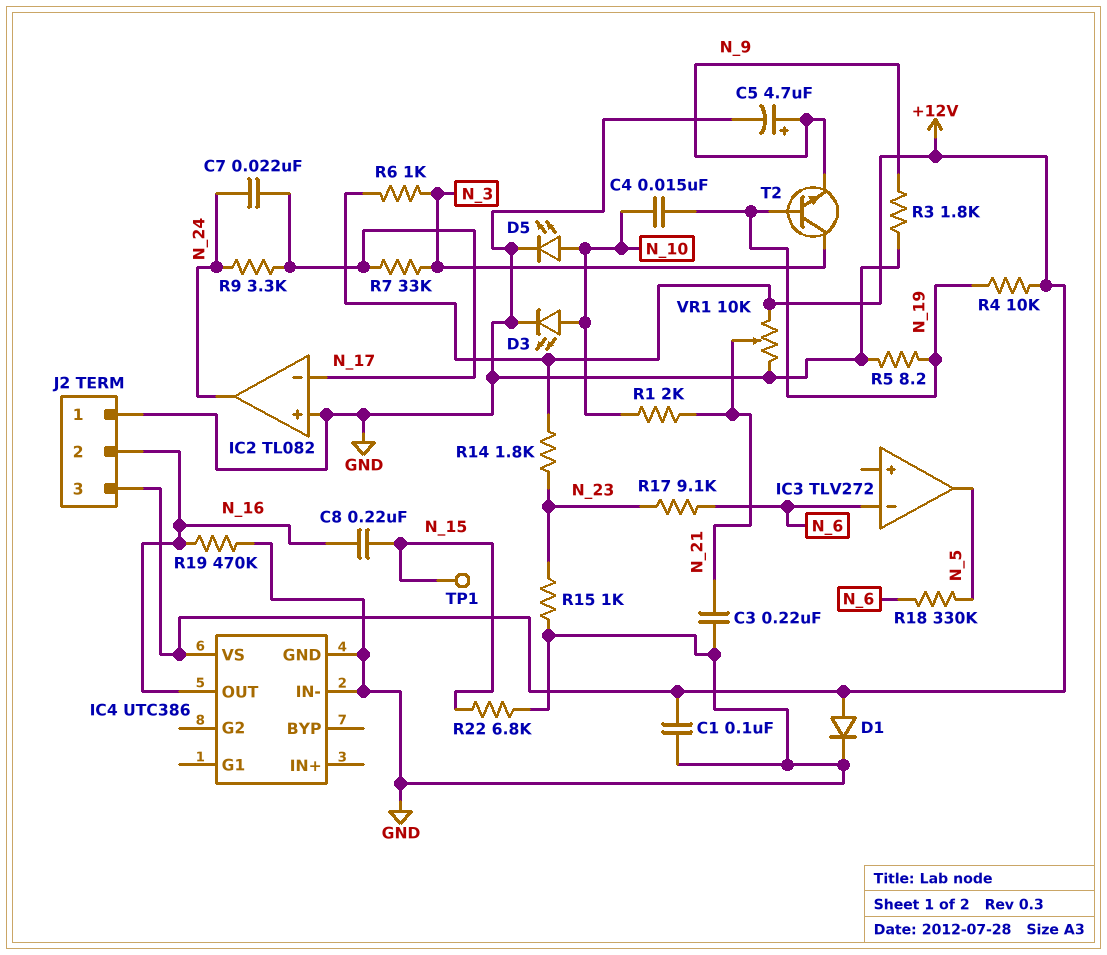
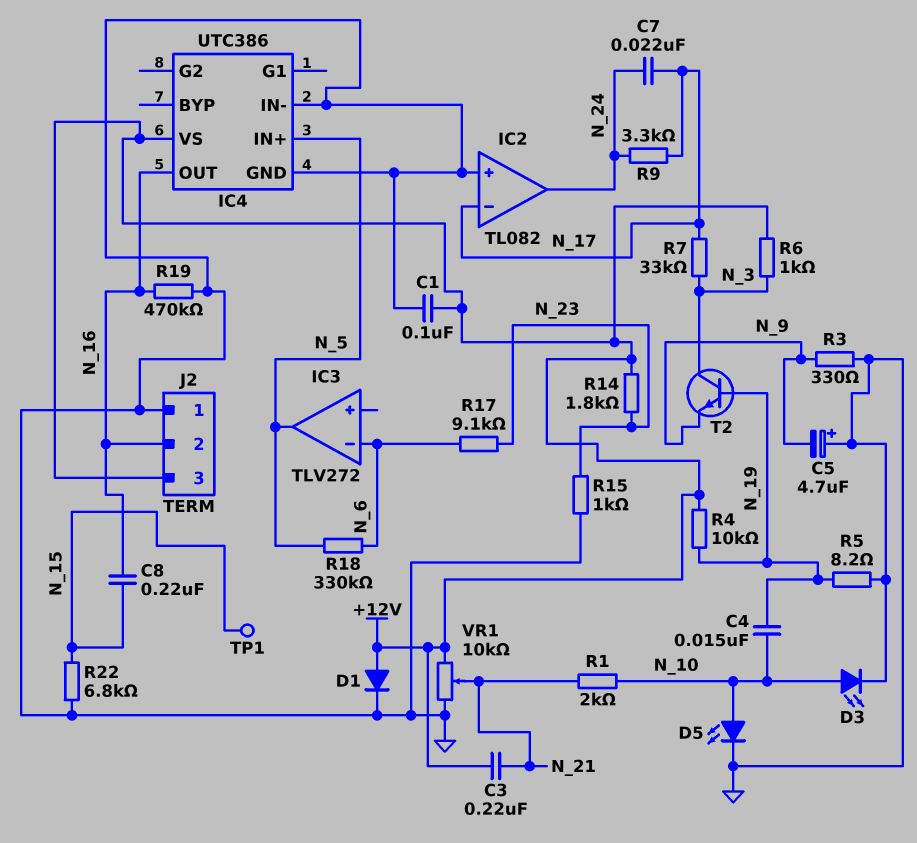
C3: 220nF (GND, N_21) -> 220nF (+12V, N_21)
C5: 4.7uF (plus N_9, minus GND) -> 4.7uF (plus GND, minus N_9)
IC4 pin IN+: none -> N_5
R3: 1.8k (GND, N_9) -> 330 (GND, N_9)

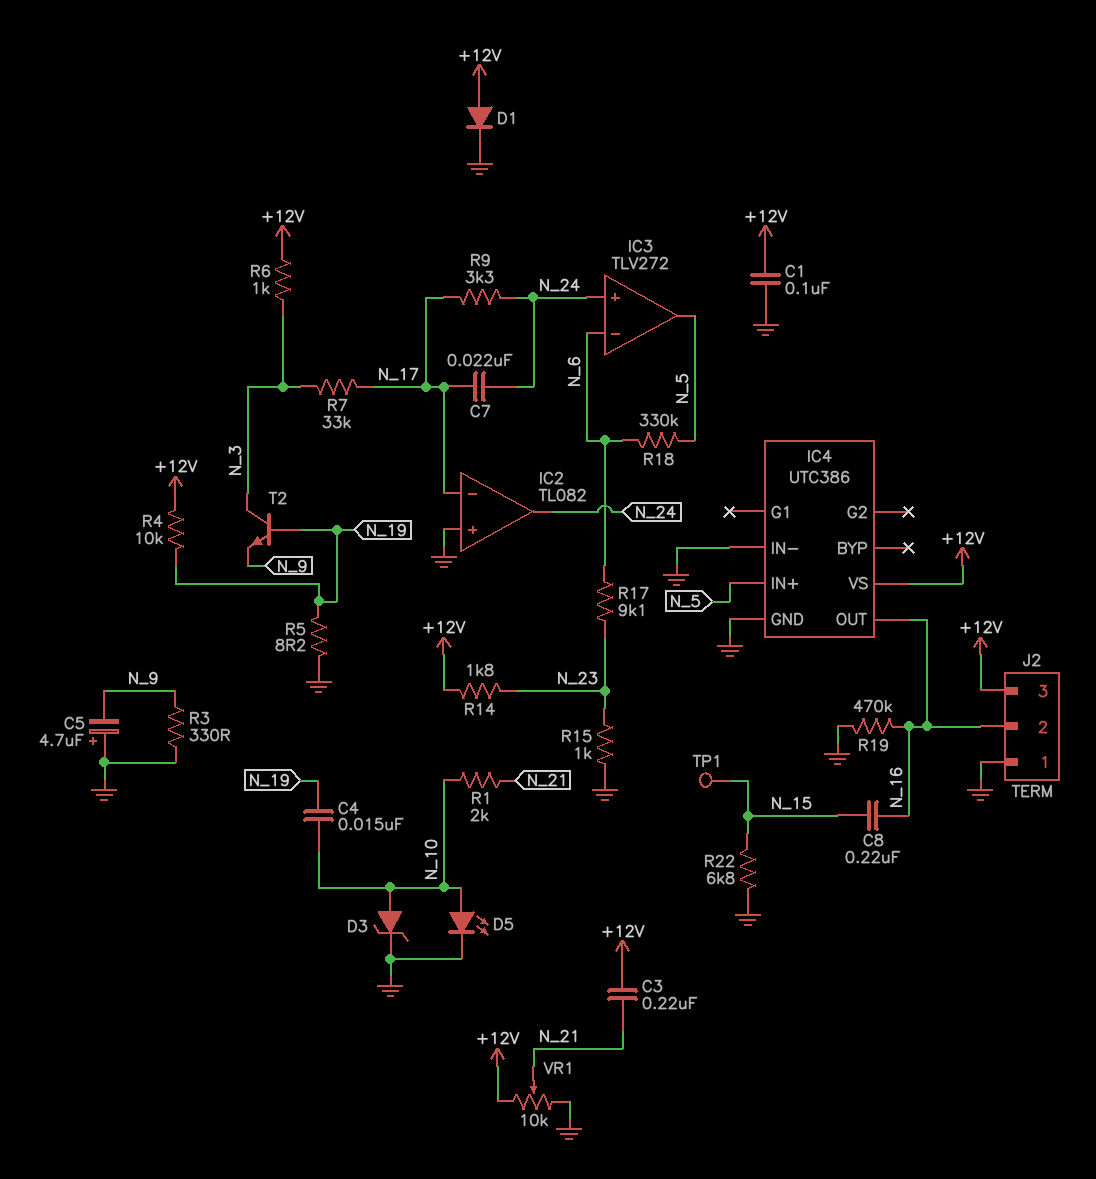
D3: LED (A N_10, K GND) -> zener (A N_10, K GND)
IC3 pin in+: none -> N_24

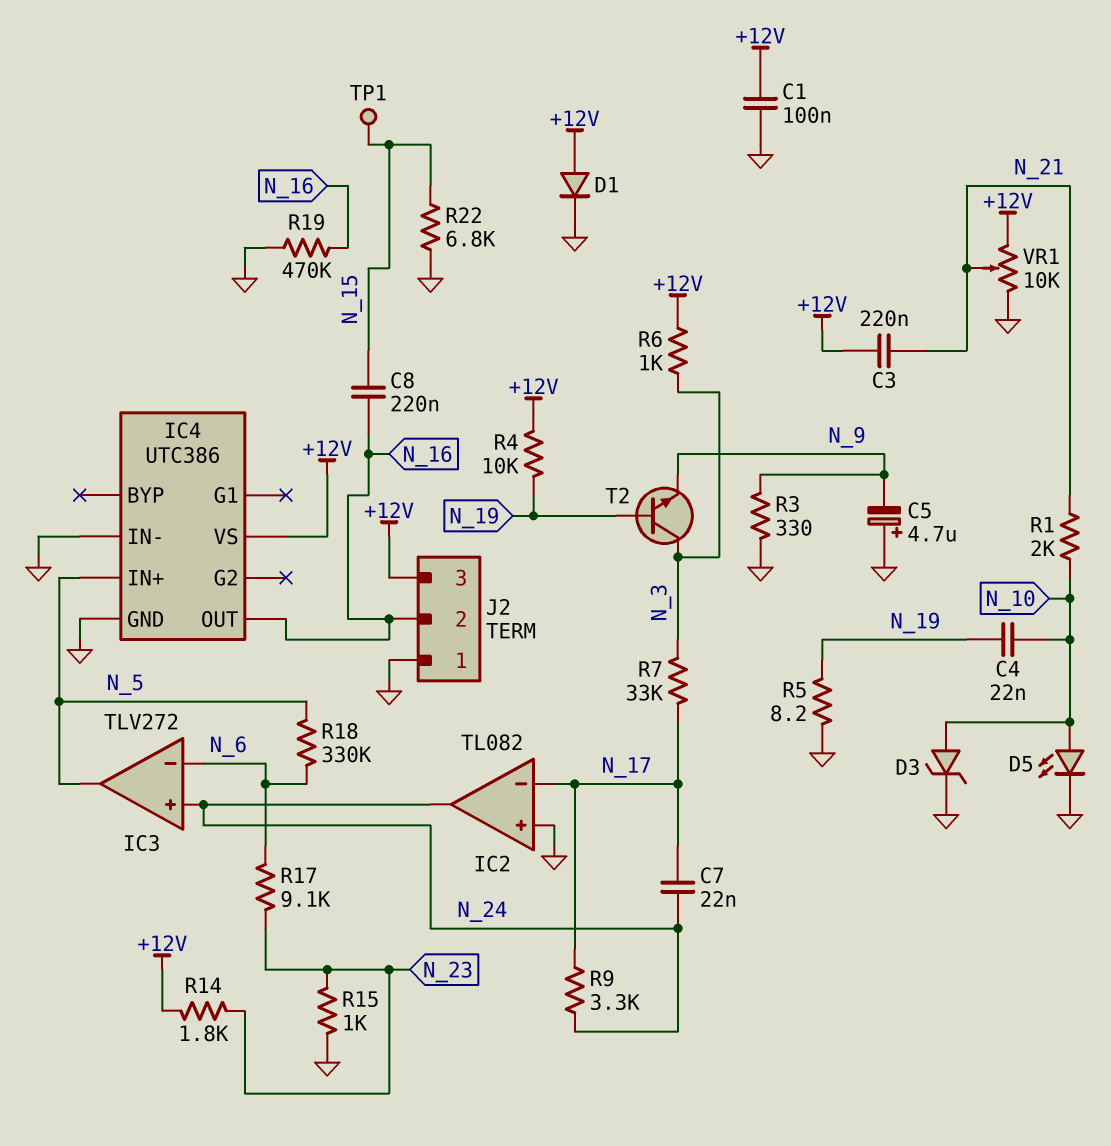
C4: 15nF (N_10, N_19) -> 22nF (N_10, N_19)

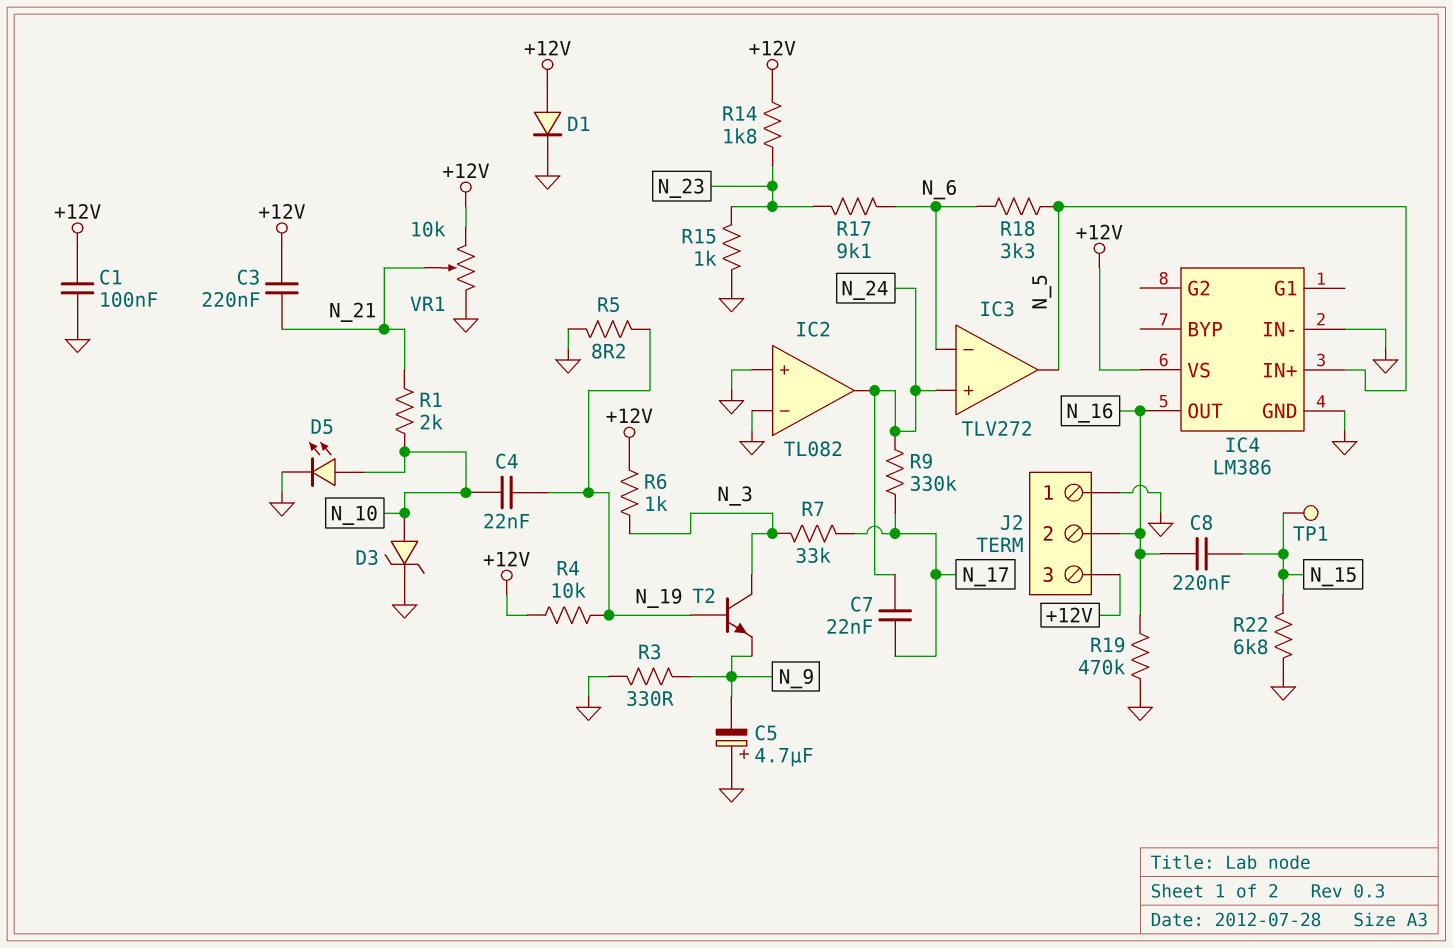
IC2 pin in-: N_17 -> GND
IC4: UTC386 -> LM386
R9: 3.3k (N_17, N_24) -> 330k (N_17, N_24)
R18: 330k (N_5, N_6) -> 3.3k (N_5, N_6)

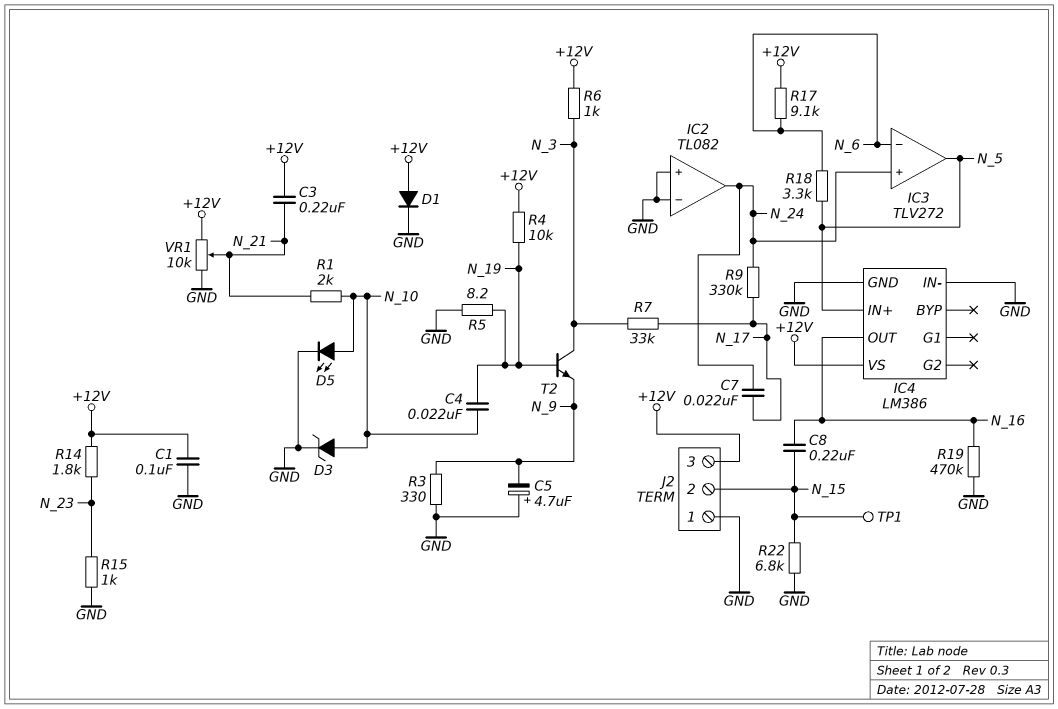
J2 pin 2: N_16 -> N_15
R17: 9.1k (N_6, N_23) -> 9.1k (+12V, N_6)

